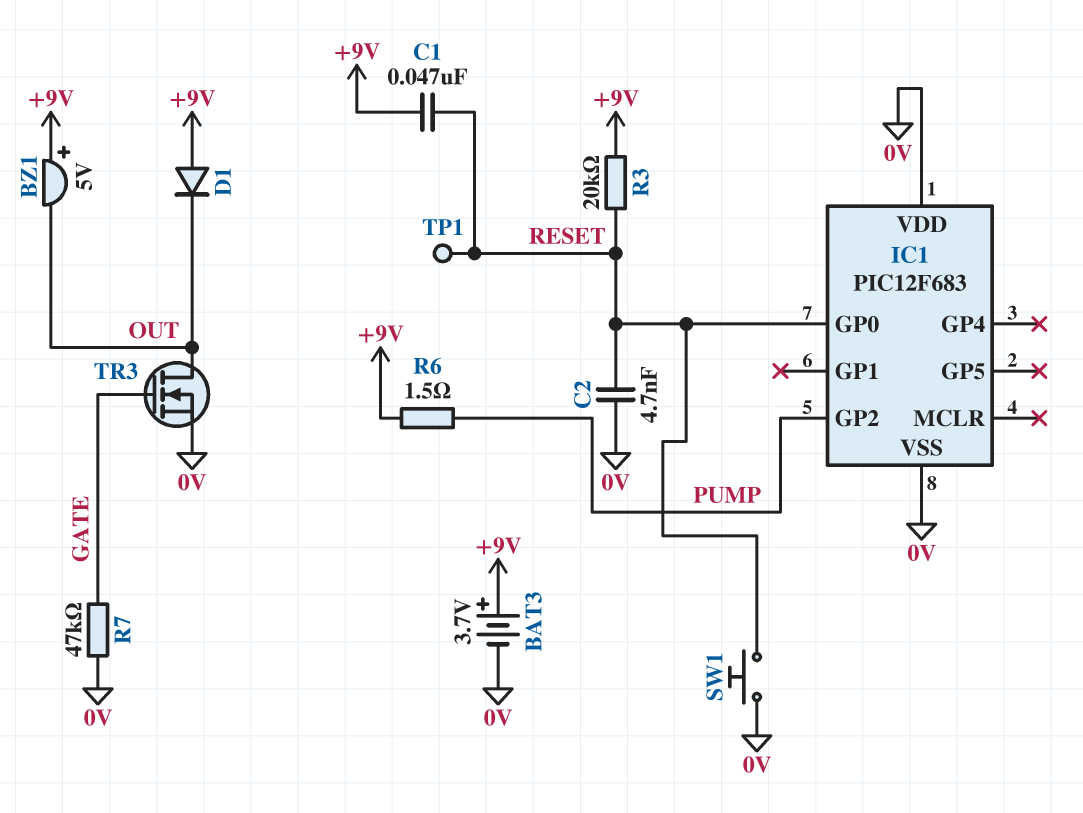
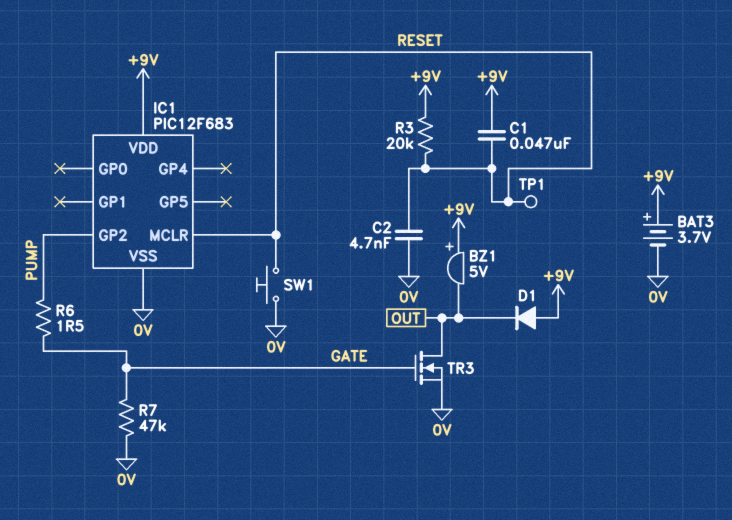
IC1 pin GP0: RESET -> none
IC1 pin MCLR: none -> RESET
IC1 pin VDD: 0V -> +9V
R6: 1.5 (+9V, PUMP) -> 1.5 (GATE, PUMP)

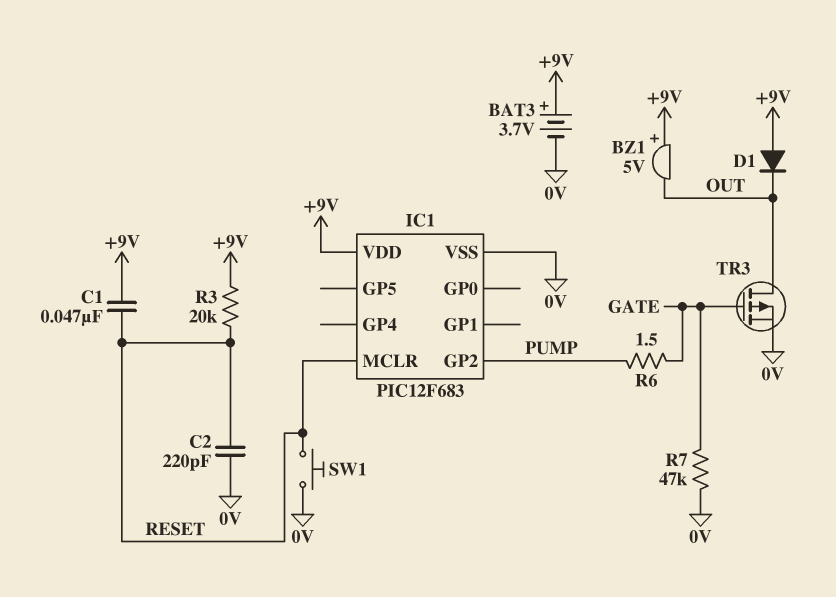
C2: 4.7nF (0V, RESET) -> 220pF (0V, RESET)
TP1: test point (RESET) -> none
TR3: NMOS (G GATE, D OUT, S 0V) -> PMOS (G GATE, D OUT, S 0V)

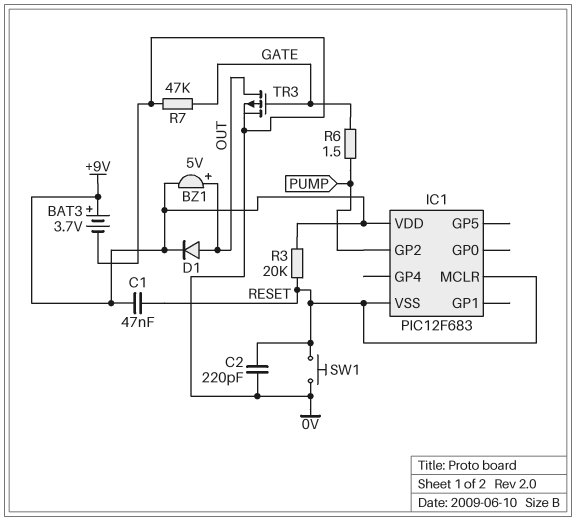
BZ1: buzzer 5V (plus +9V, minus OUT) -> buzzer 5V (plus OUT, minus +9V)
D1: diode (A +9V, K OUT) -> diode (A OUT, K +9V)
IC1 pin VSS: 0V -> RESET

